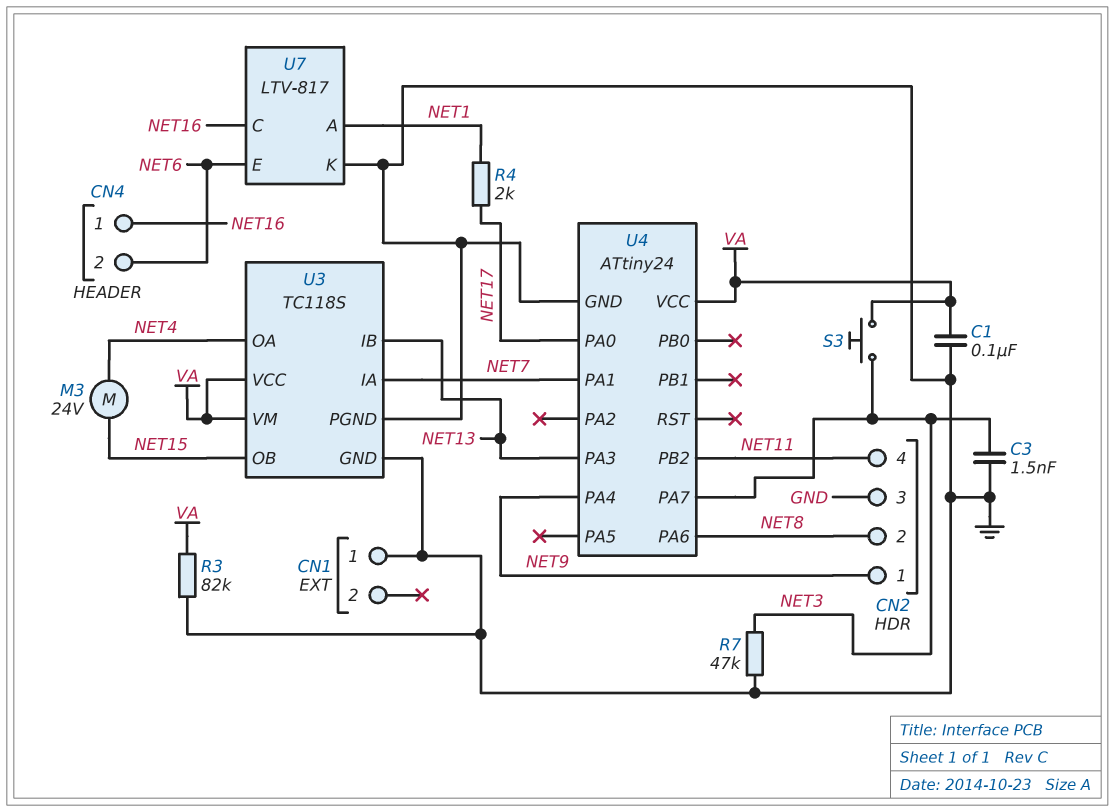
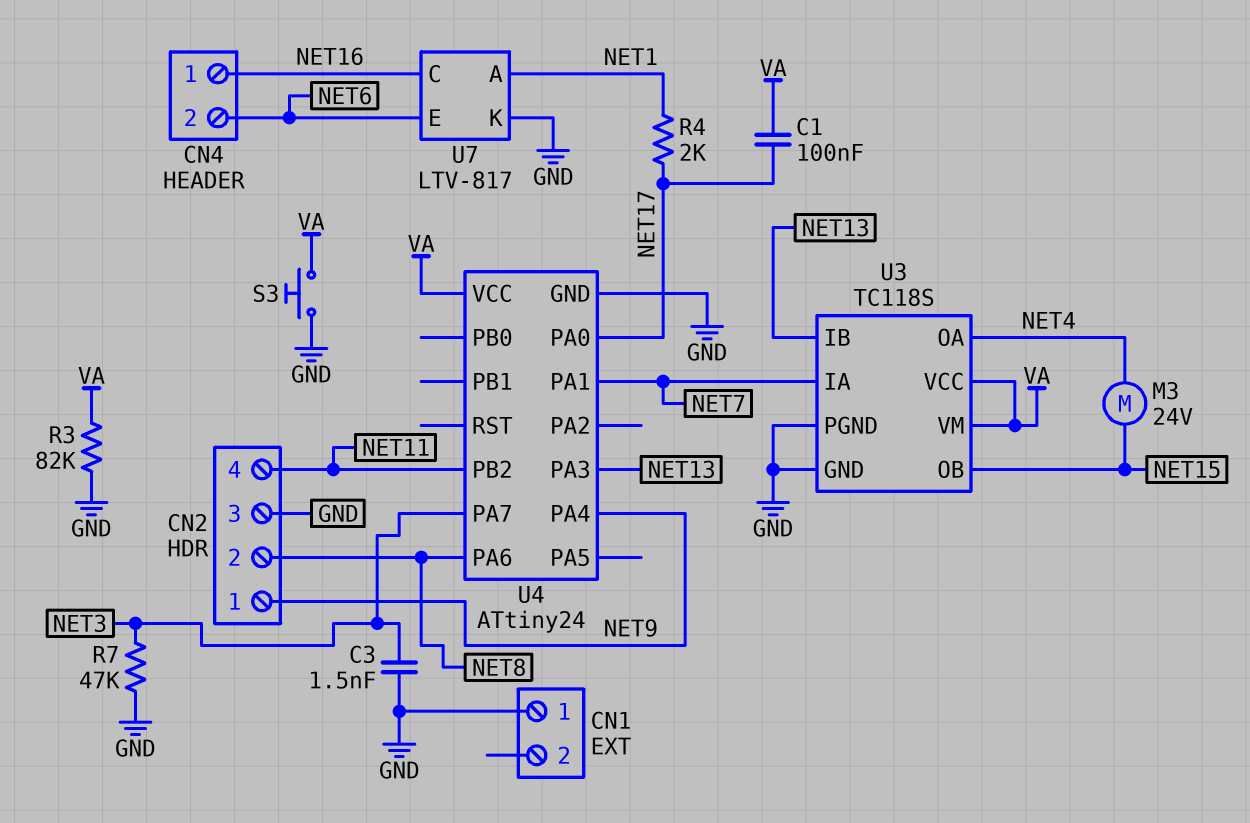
C1: 100nF (GND, VA) -> 100nF (NET17, VA)
S3: button (NET3, VA) -> button (GND, VA)

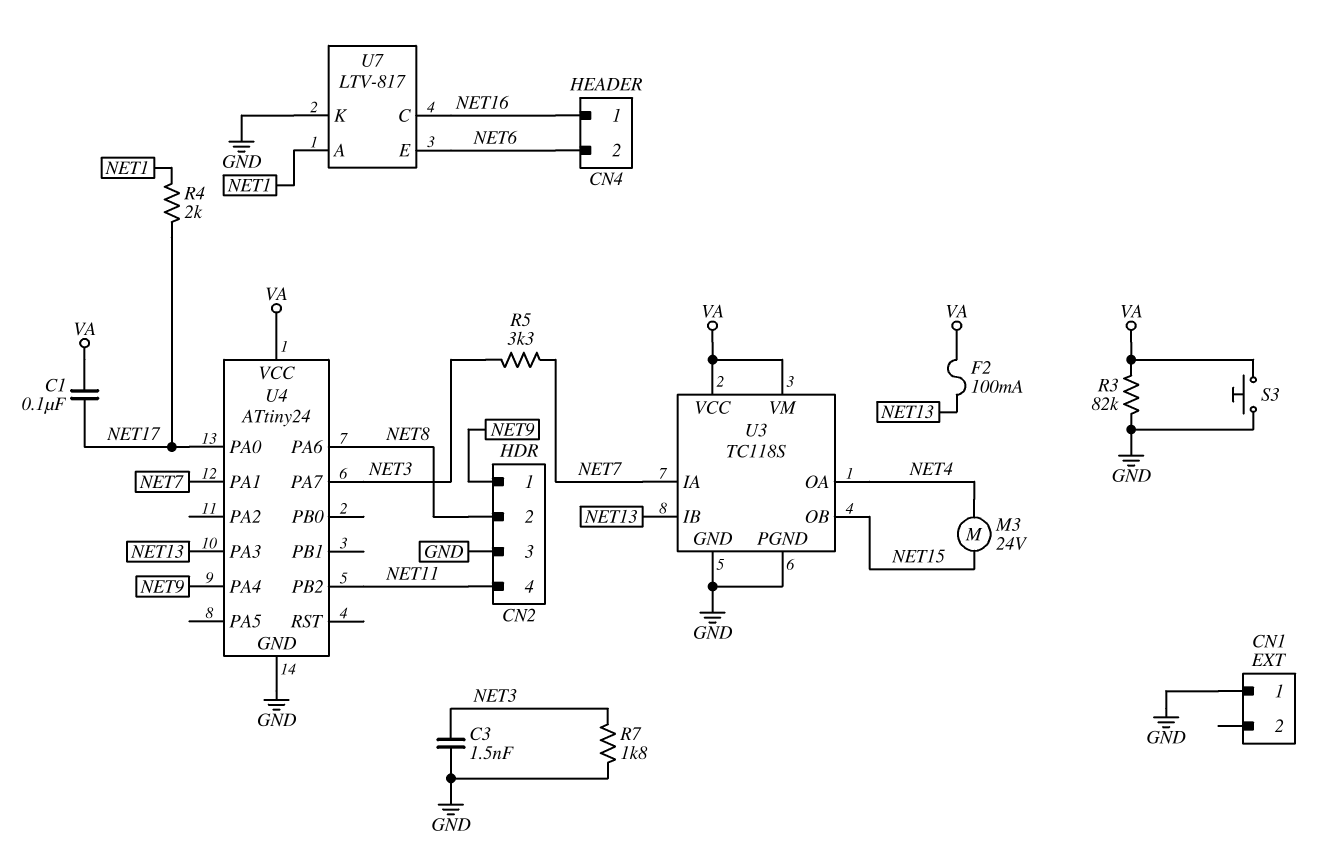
F2: none -> 100mA (NET13, VA)
R5: none -> 3.3k (NET3, NET7)
R7: 47k (GND, NET3) -> 1.8k (GND, NET3)

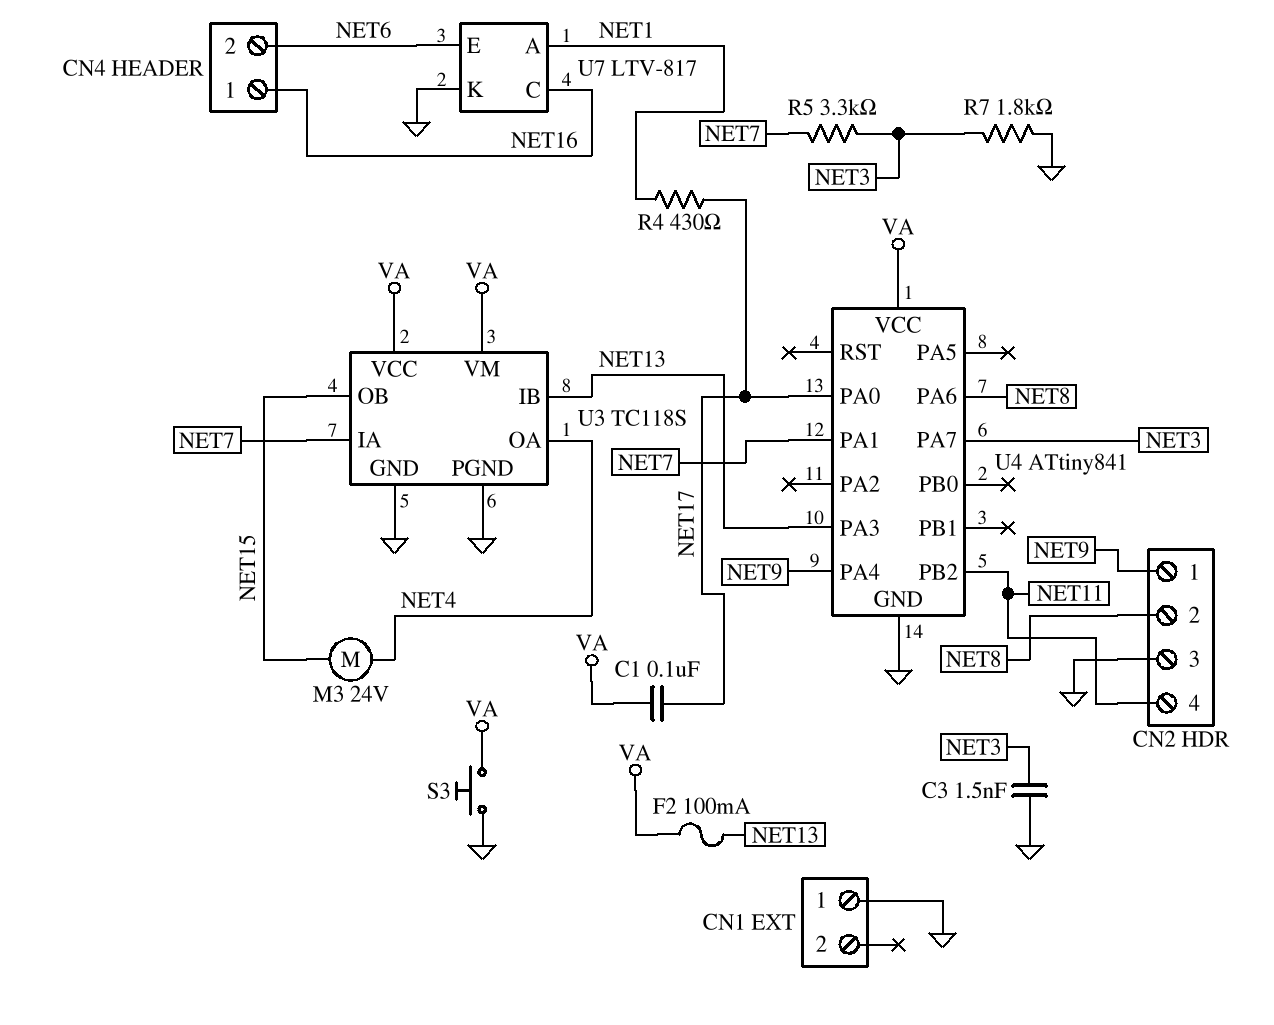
R3: 82k (GND, VA) -> none
R4: 2k (NET1, NET17) -> 430 (NET1, NET17)
U4: ATtiny24 -> ATtiny841

